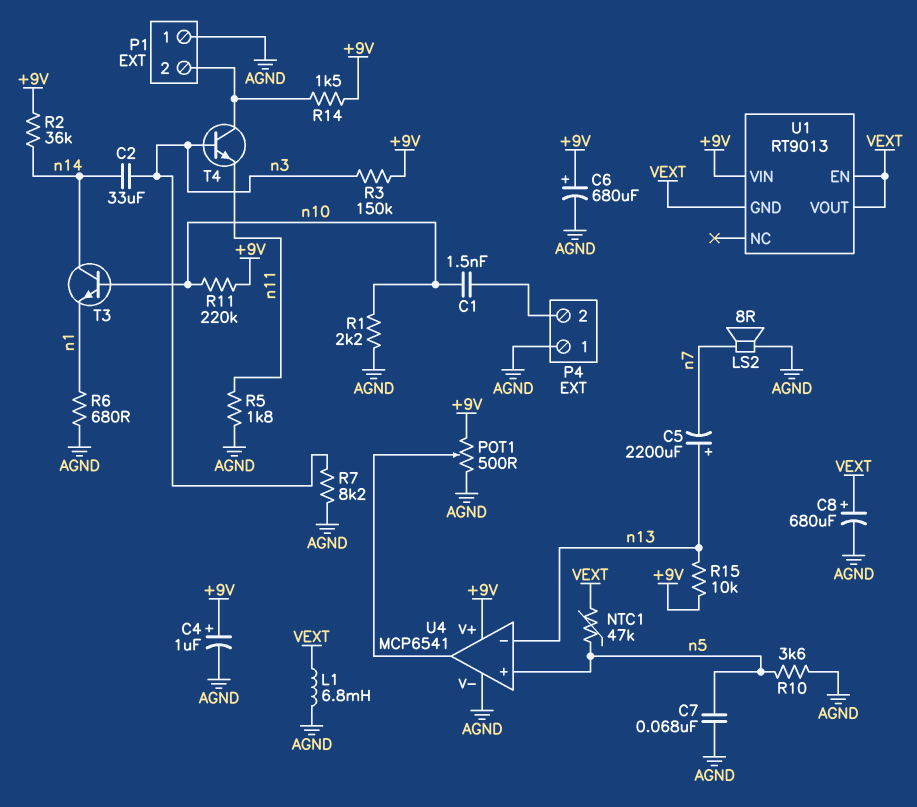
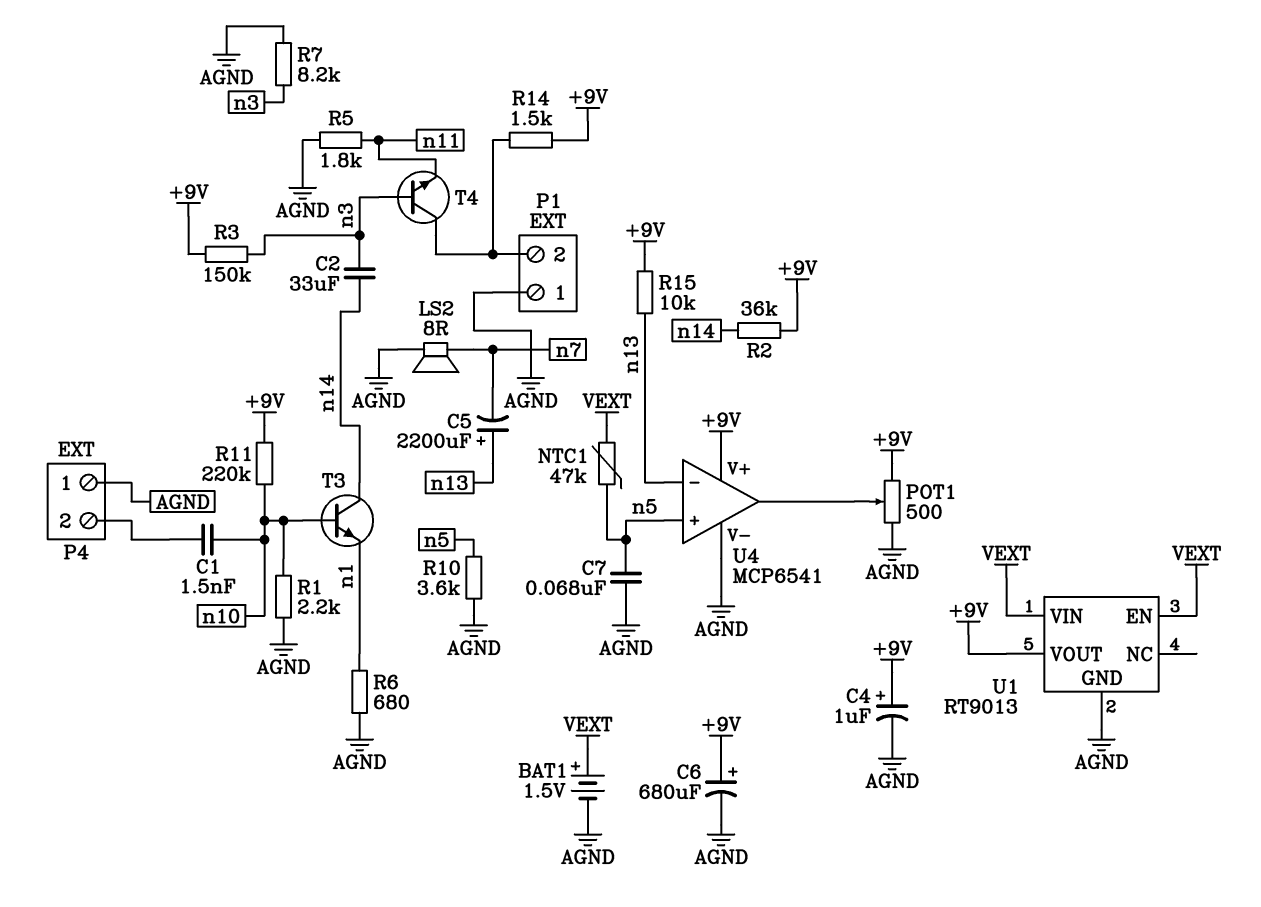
BAT1: none -> 1.5V (plus VEXT, minus AGND)
C8: 680uF (plus VEXT, minus AGND) -> none
L1: 6.8mH (AGND, VEXT) -> none
U1 pin GND: VEXT -> AGND
U1 pin VIN: +9V -> VEXT
U1 pin VOUT: VEXT -> +9V

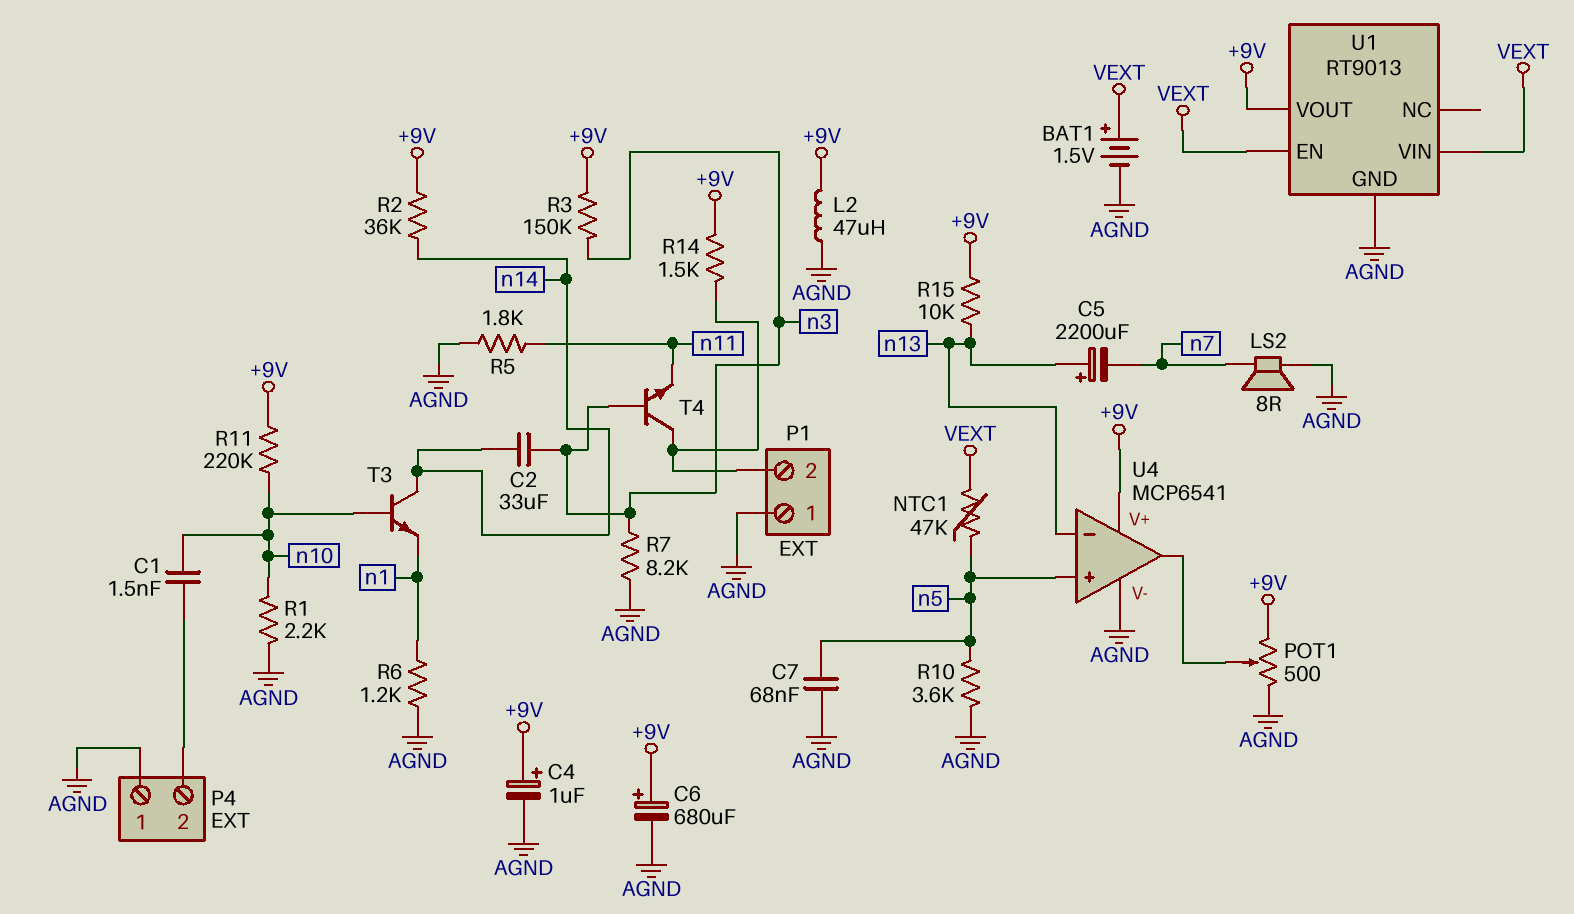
L2: none -> 47uH (+9V, AGND)
R6: 680 (AGND, n1) -> 1.2k (AGND, n1)

